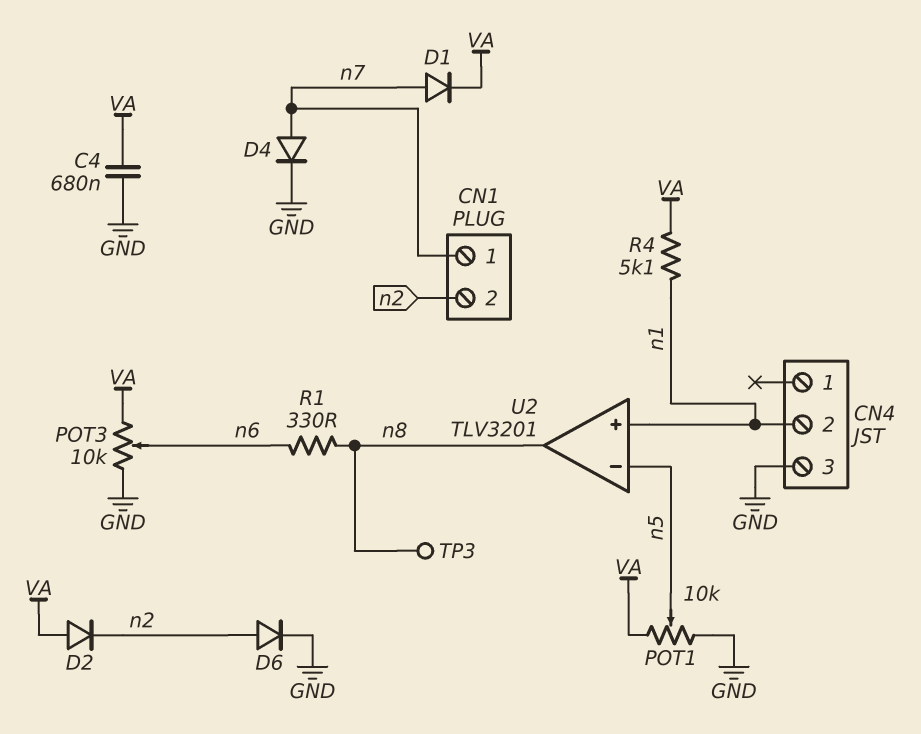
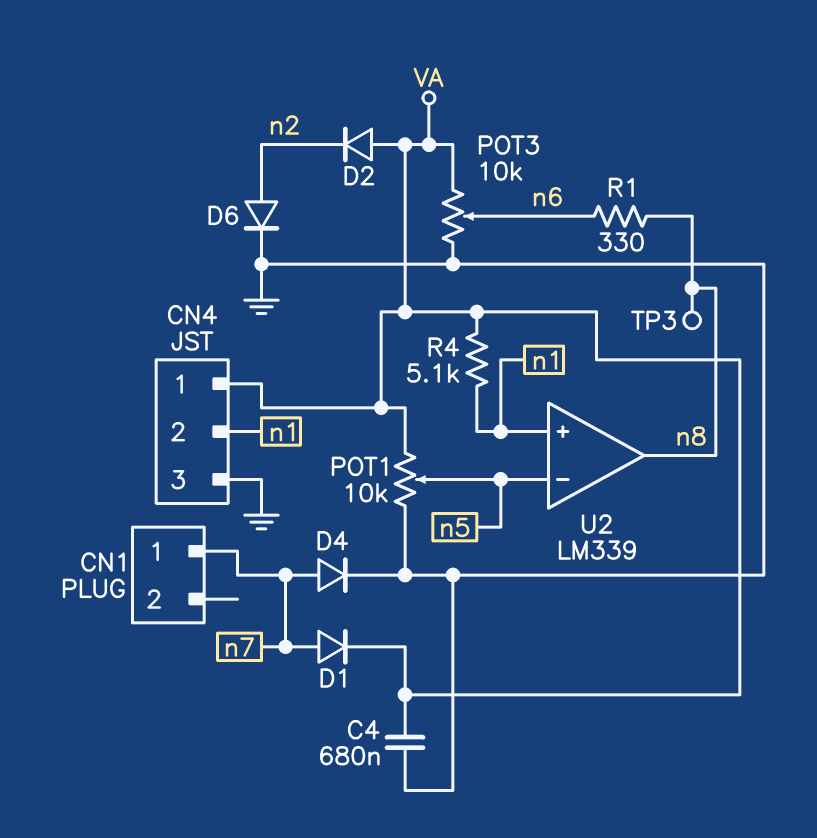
CN1 pin 2: n2 -> none
CN4 pin 1: none -> VA
U2: TLV3201 -> LM339

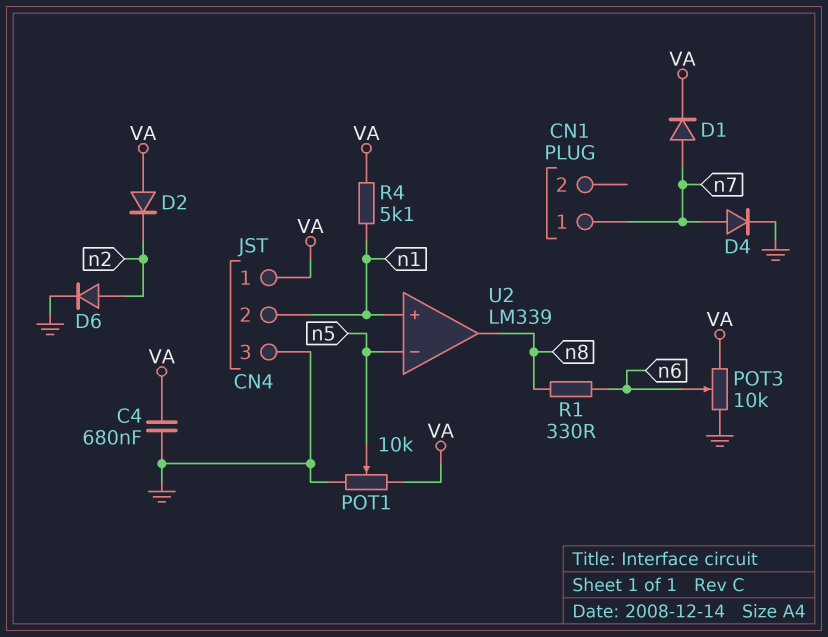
TP3: test point (n8) -> none

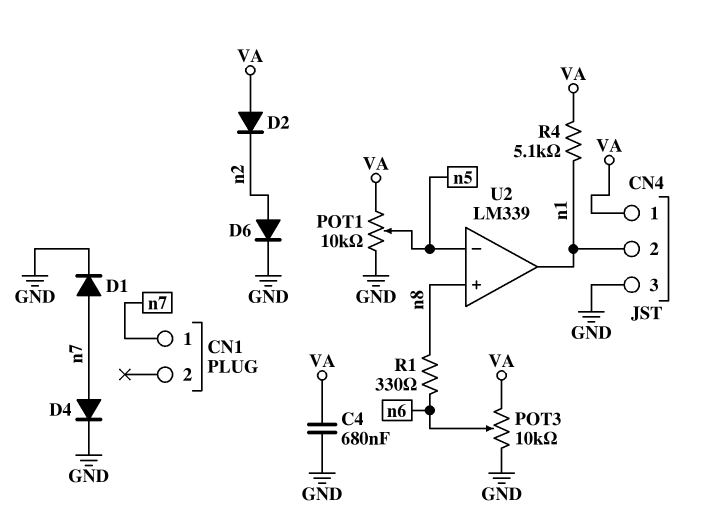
D1: diode (A n7, K VA) -> diode (A n7, K GND)
U2 pin in+: n1 -> n8
U2 pin out: n8 -> n1

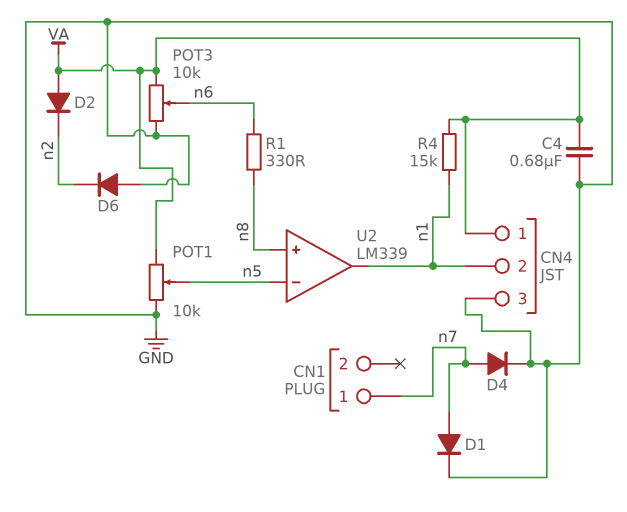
D6: diode (A n2, K GND) -> diode (A GND, K n2)
R4: 5.1k (VA, n1) -> 15k (VA, n1)

